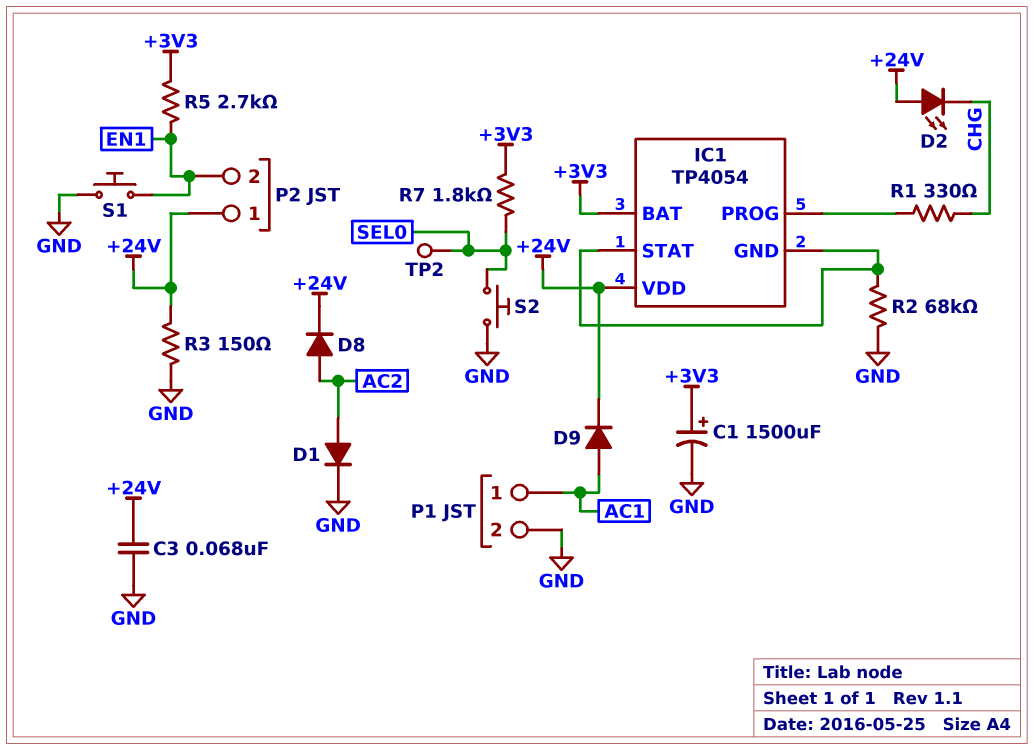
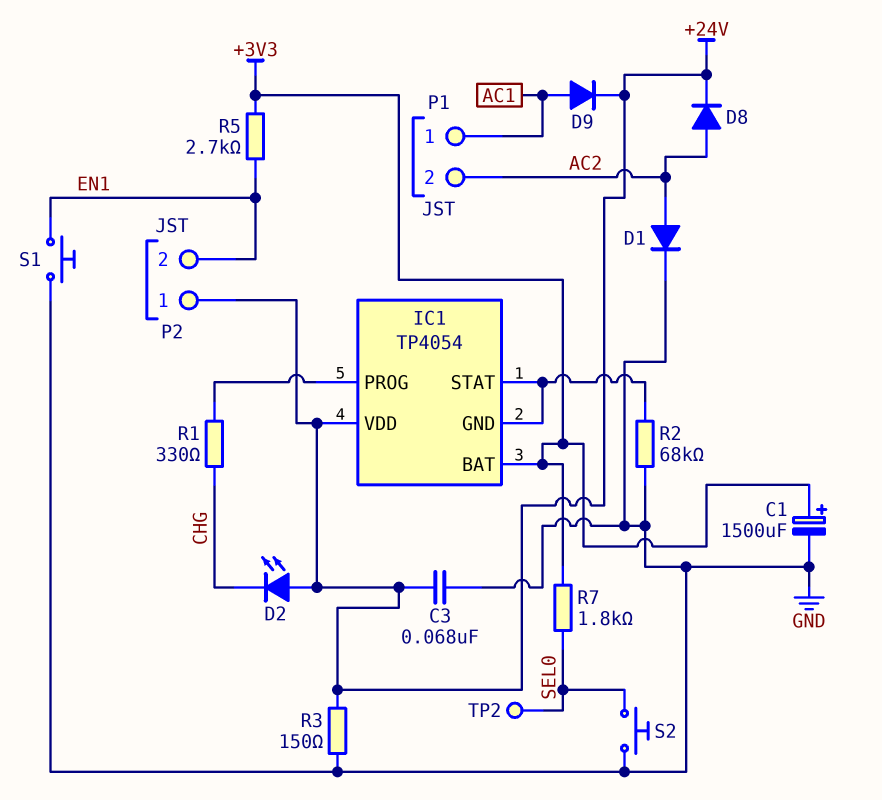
P1 pin 2: GND -> AC2

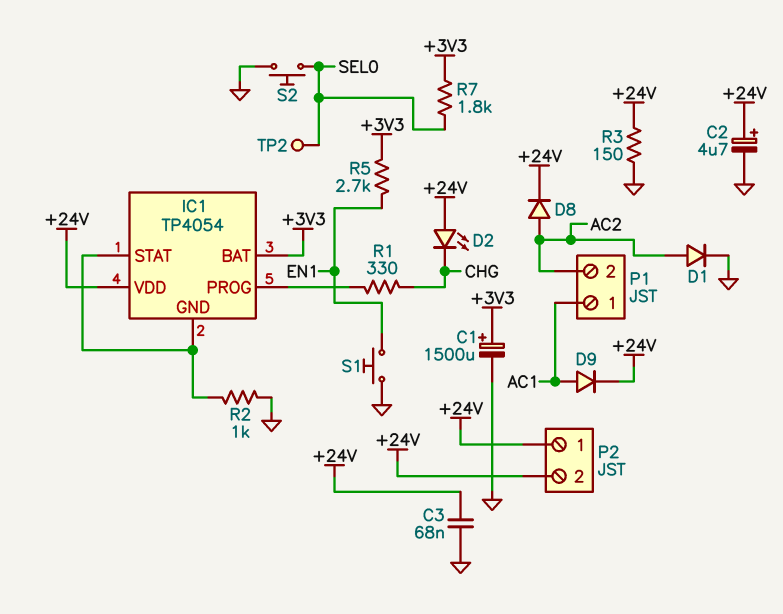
C2: none -> 4.7uF (plus +24V, minus GND)
P2 pin 2: EN1 -> +24V
R2: 68k (GND, IC1/GND) -> 1k (GND, IC1/GND)

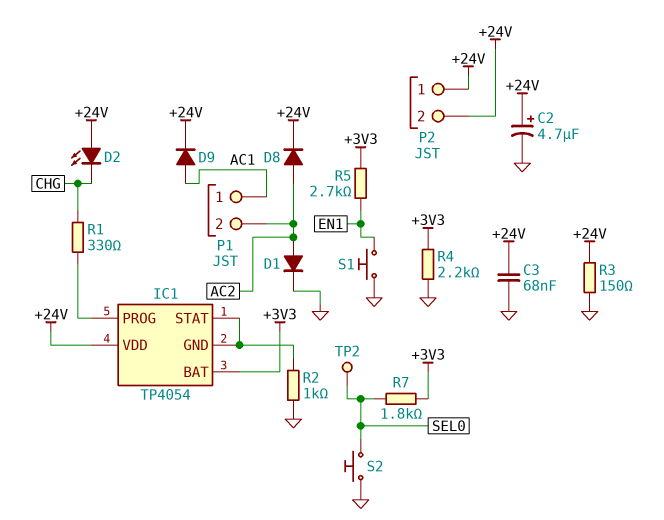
C1: 1500uF (plus +3V3, minus GND) -> none
R4: none -> 2.2k (+3V3, GND)

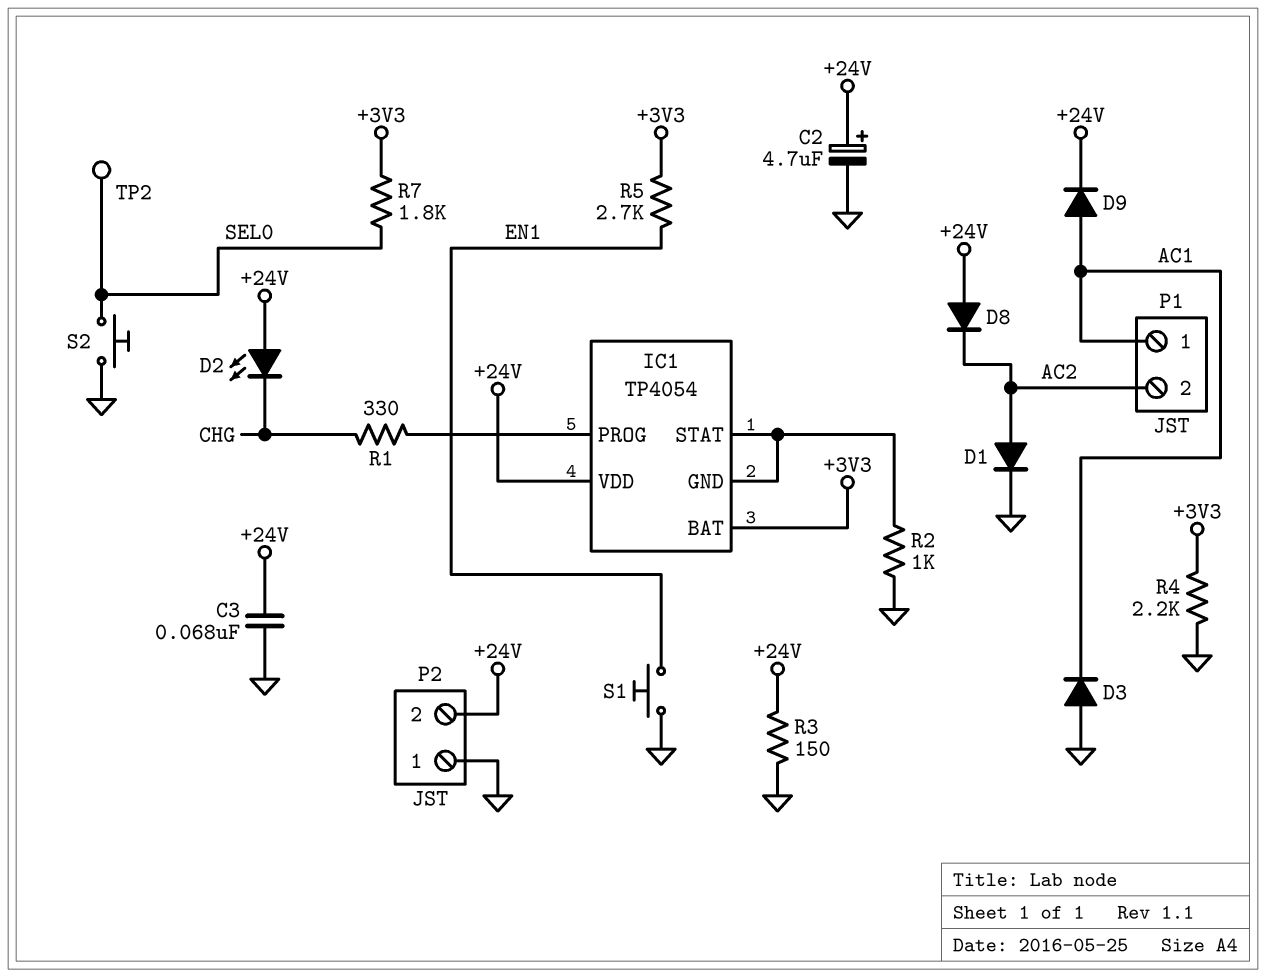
D3: none -> diode (A GND, K AC1)
D8: diode (A AC2, K +24V) -> diode (A +24V, K AC2)
P2 pin 1: +24V -> GND

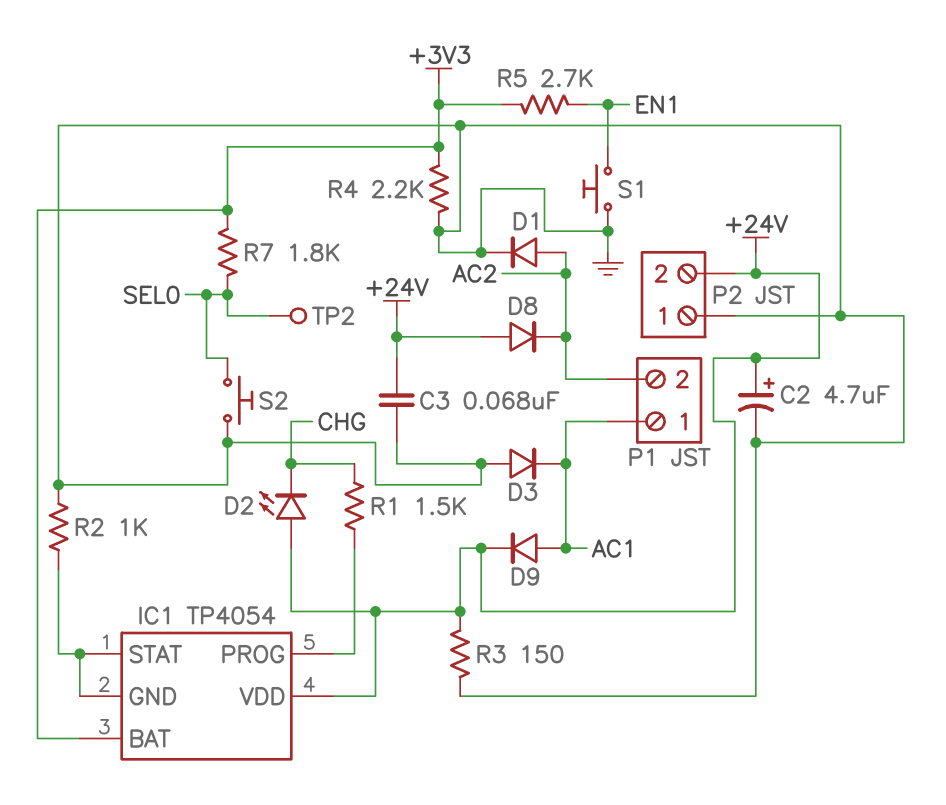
R1: 330 (CHG, IC1/PROG) -> 1.5k (CHG, IC1/PROG)

